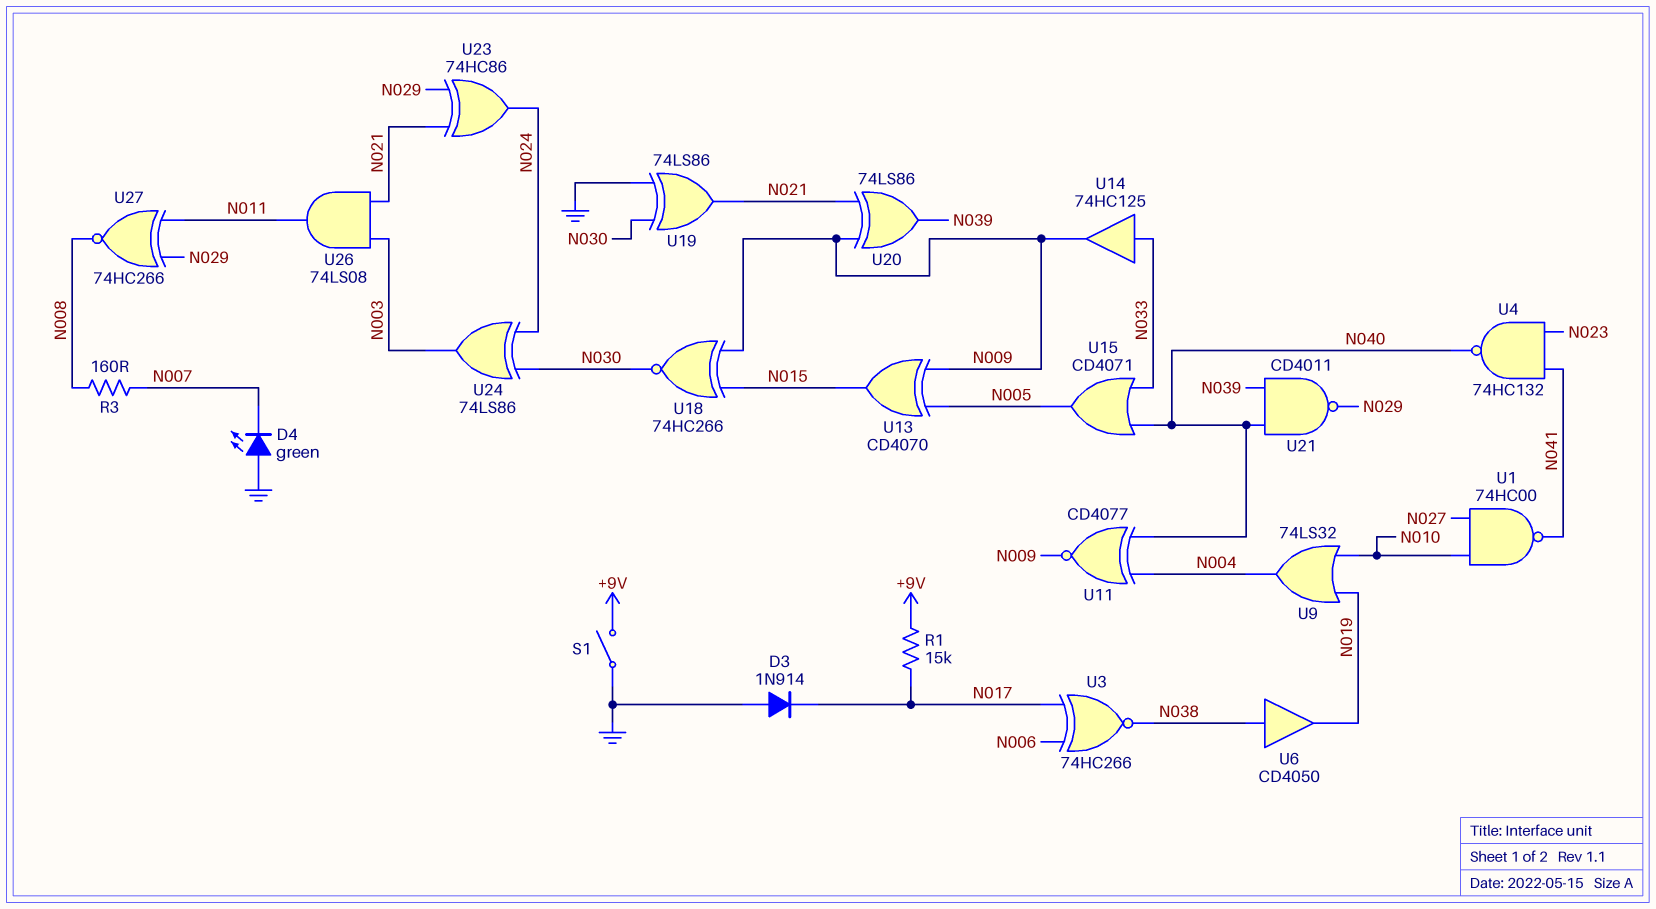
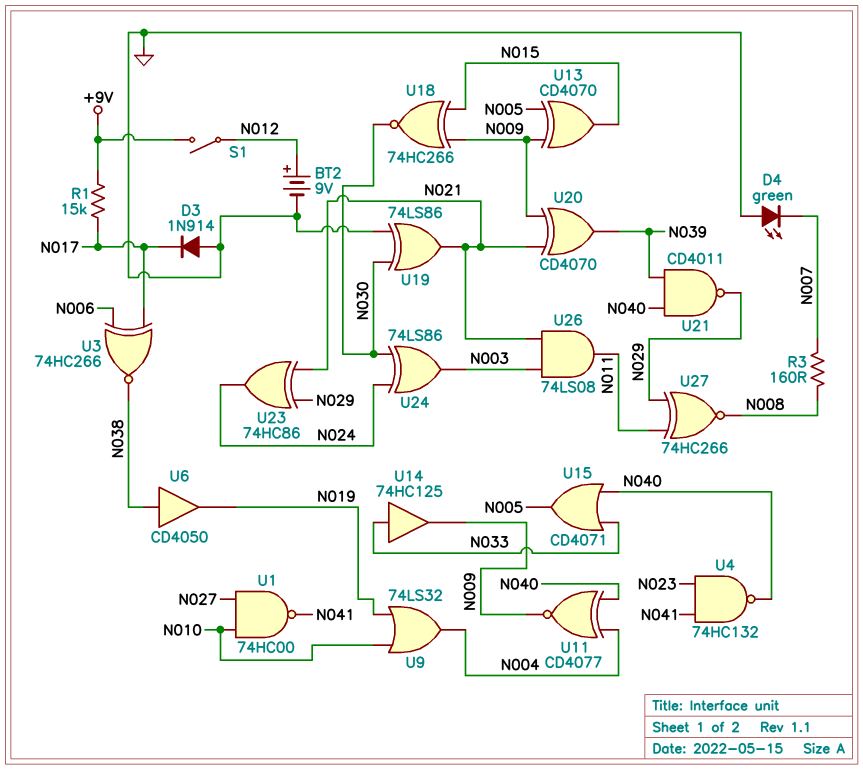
BT2: none -> 9V (plus N012, minus GND)
S1: switch (+9V, GND) -> switch (+9V, N012)
U20: XOR 74LS86 (in N009, in N021, out N039) -> XOR CD4070 (in N009, in N021, out N039)

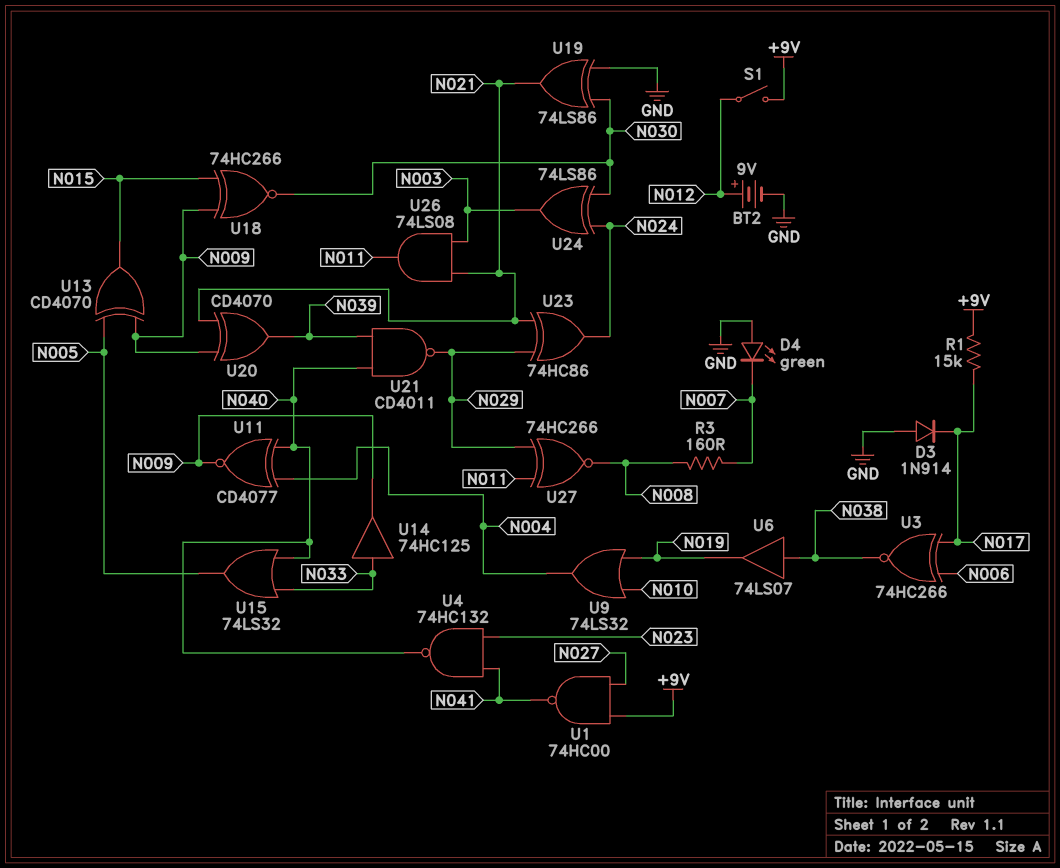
U1: NAND 74HC00 (in N010, in N027, out N041) -> NAND 74HC00 (in +9V, in N027, out N041)
U6: buffer CD4050 (in N038, out N019) -> buffer 74LS07 (in N038, out N019)
U15: OR CD4071 (in N033, in N040, out N005) -> OR 74LS32 (in N033, in N040, out N005)

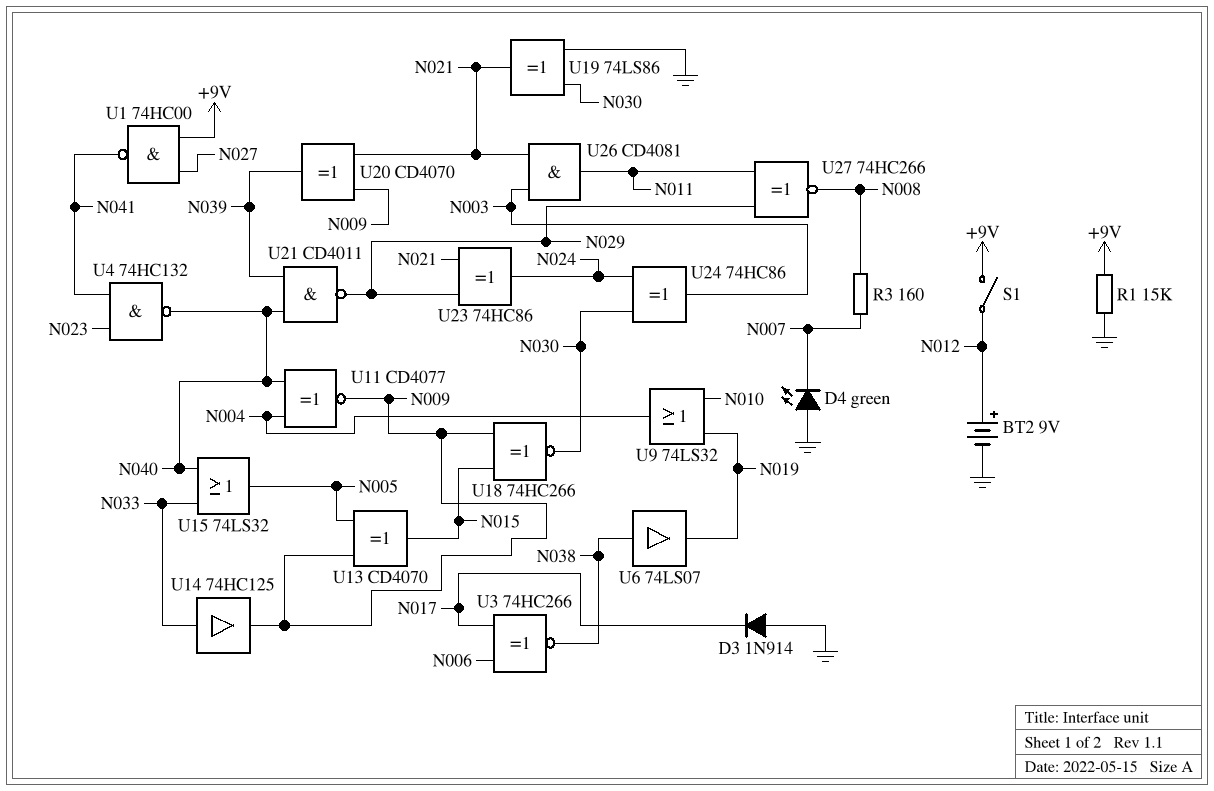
R1: 15k (+9V, N017) -> 15k (+9V, GND)
U24: XOR 74LS86 (in N024, in N030, out N003) -> XOR 74HC86 (in N024, in N030, out N003)
U26: AND 74LS08 (in N003, in N021, out N011) -> AND CD4081 (in N003, in N021, out N011)

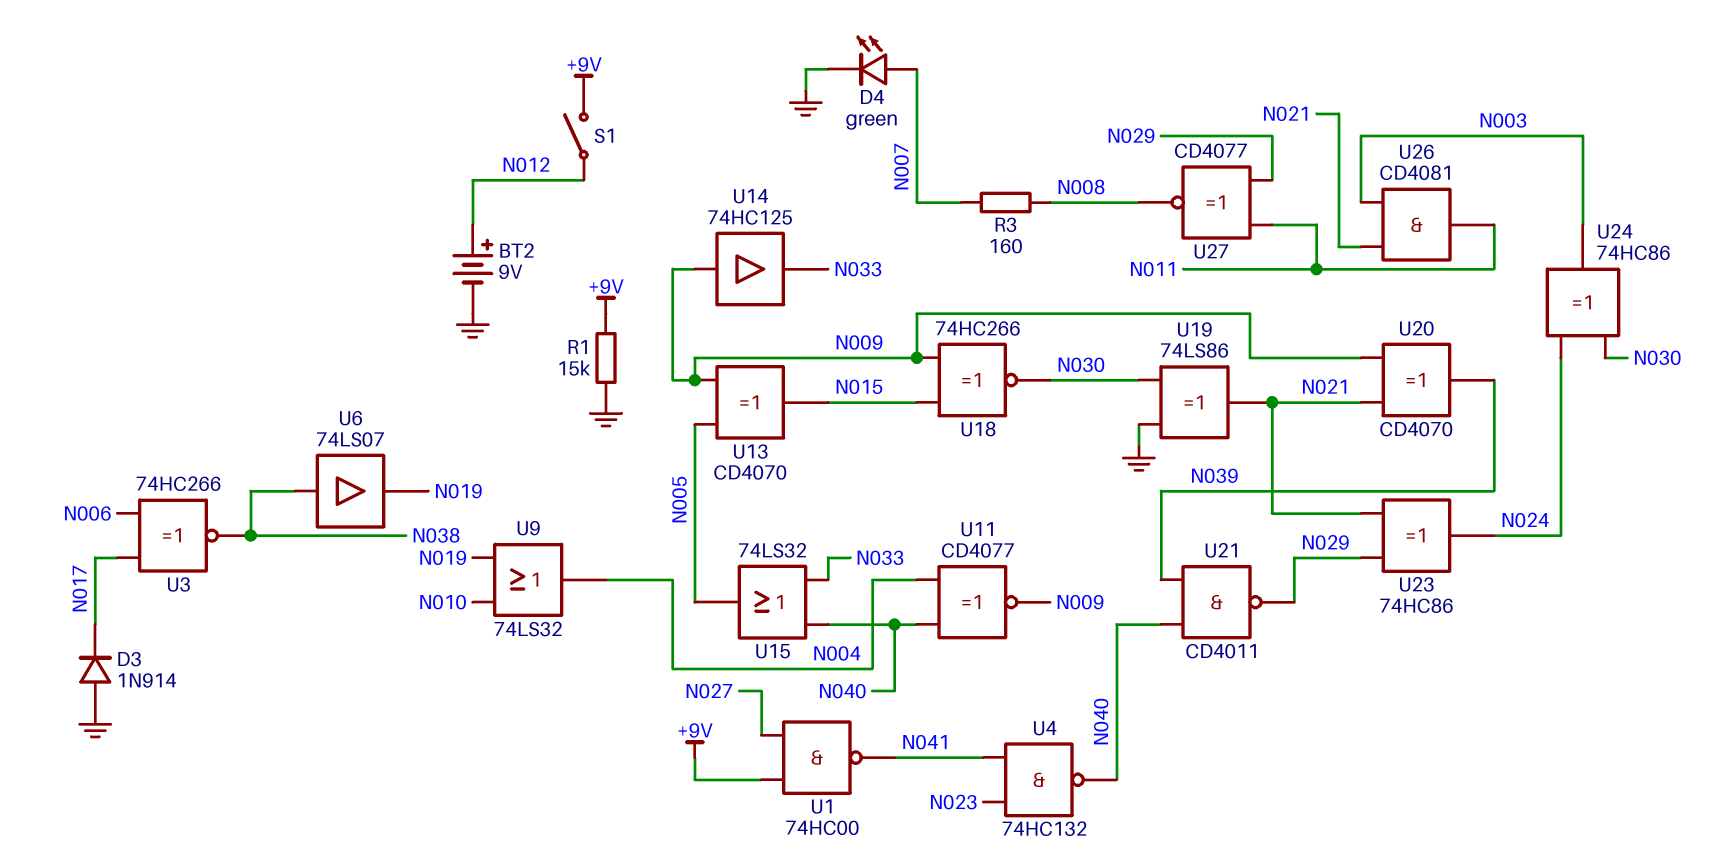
D4: LED green (A GND, K N007) -> LED green (A N007, K GND)
U14: buffer 74HC125 (in N033, out N009) -> buffer 74HC125 (in N009, out N033)
U27: XNOR 74HC266 (in N011, in N029, out N008) -> XNOR CD4077 (in N011, in N029, out N008)

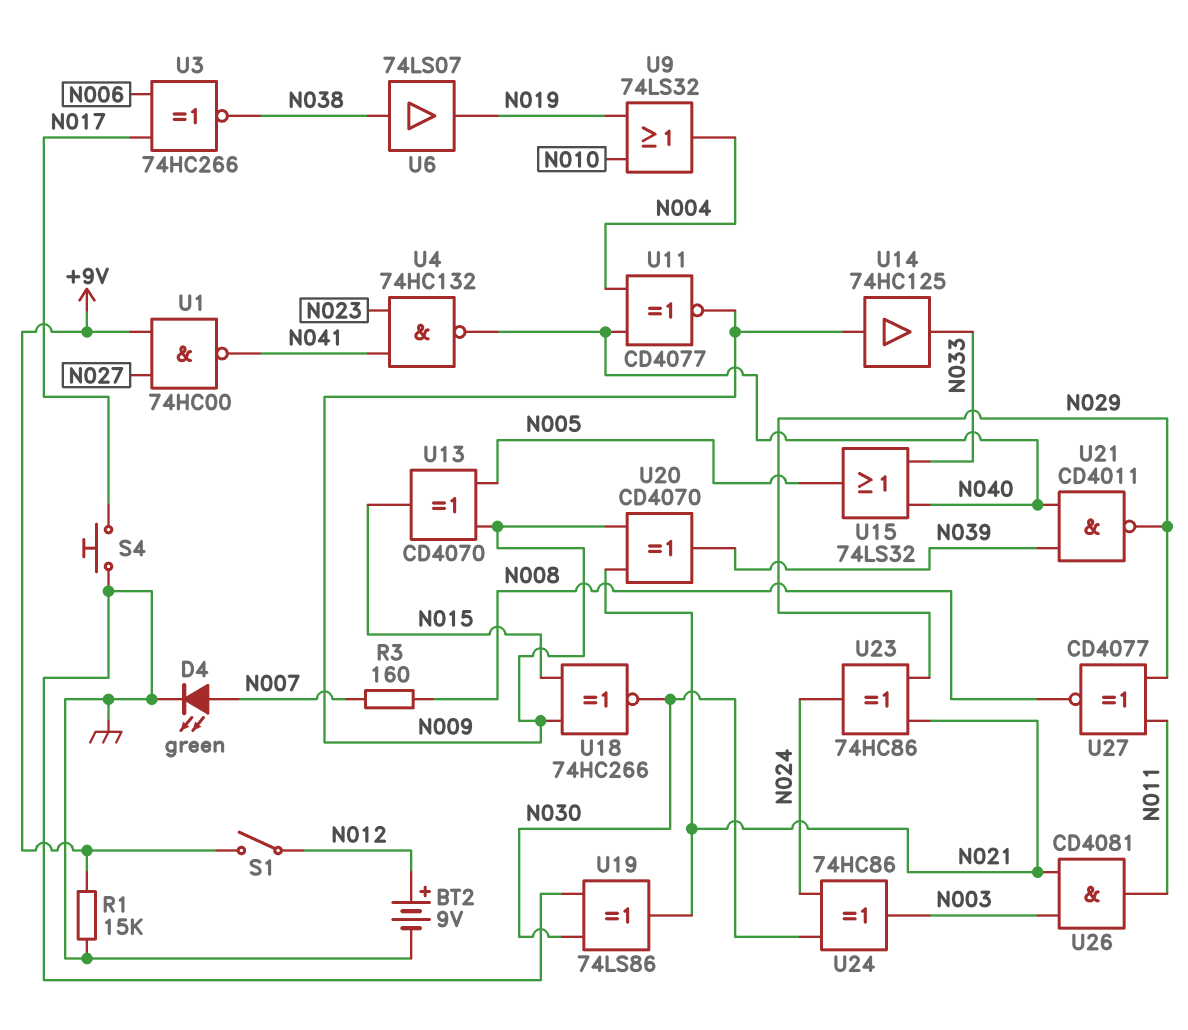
D3: diode 1N914 (A GND, K N017) -> none
S4: none -> button (GND, N017)

